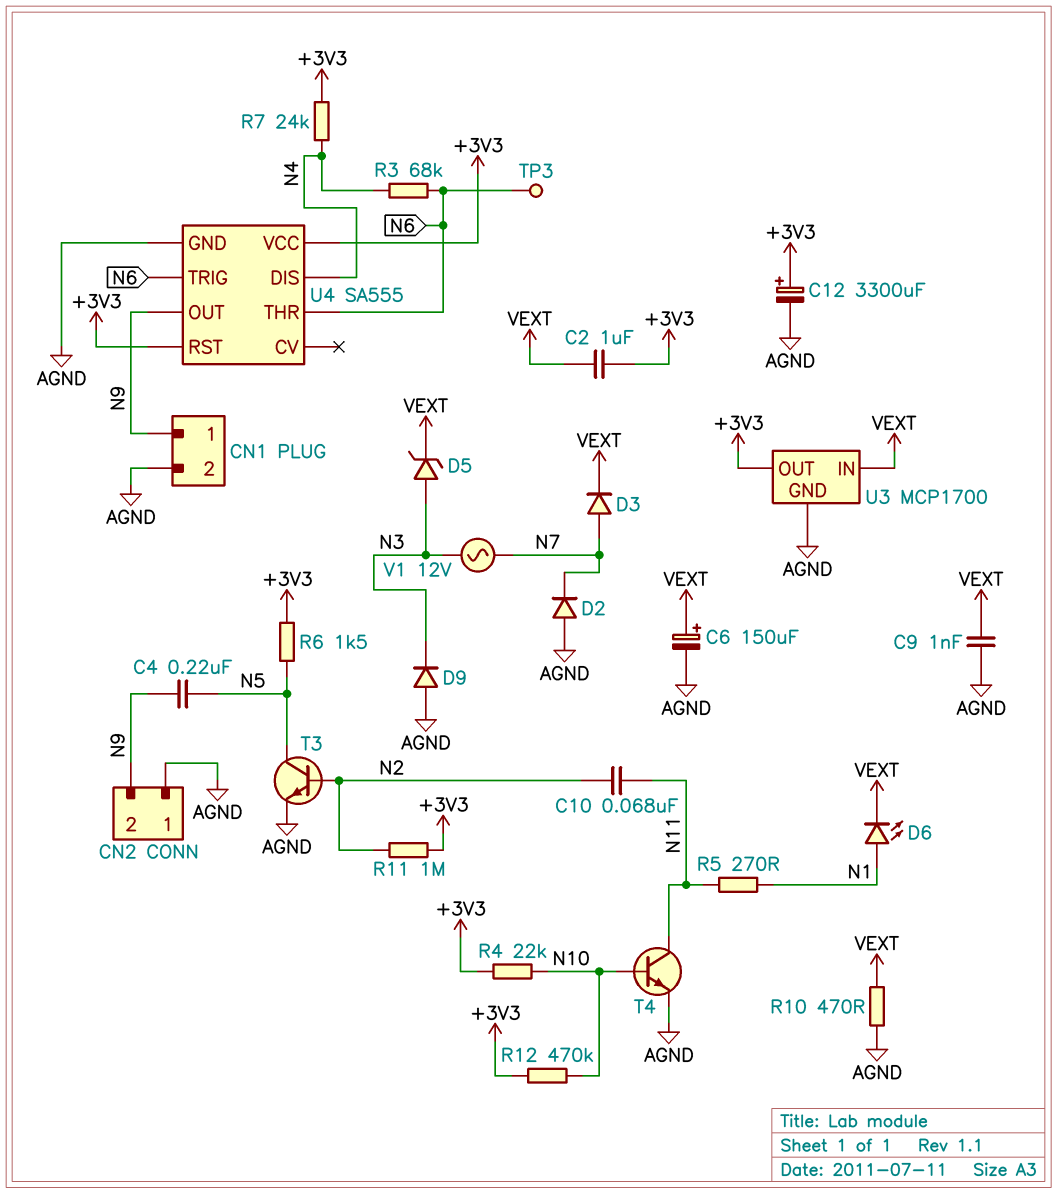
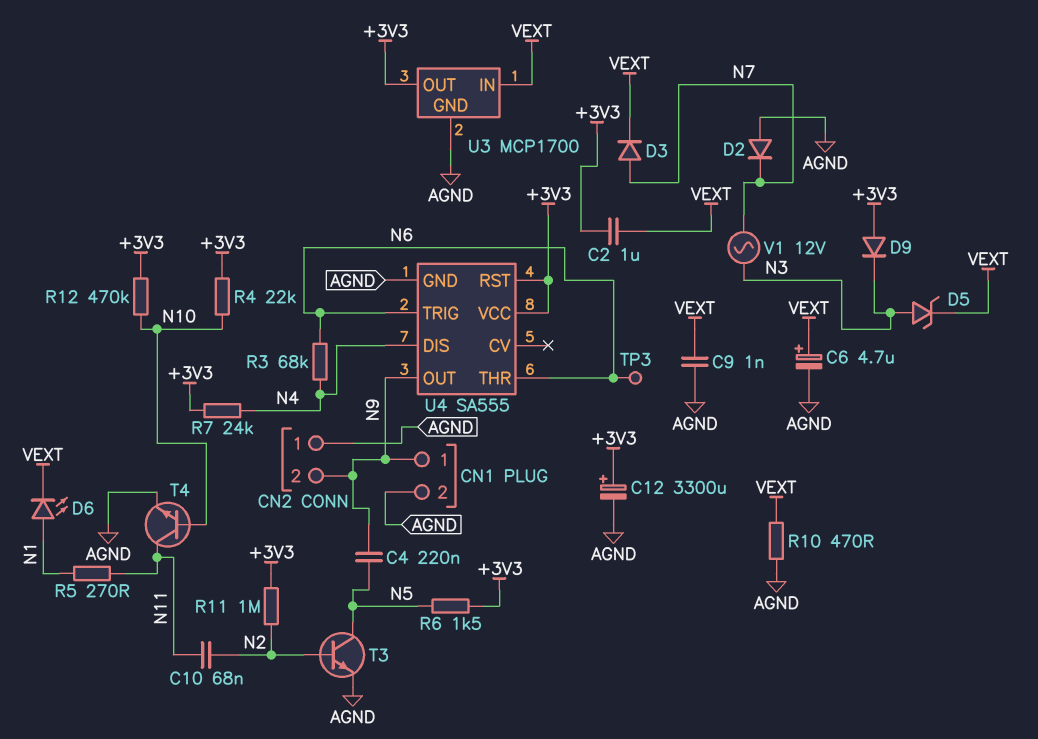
C6: 150uF (plus VEXT, minus AGND) -> 4.7uF (plus VEXT, minus AGND)
D9: diode (A AGND, K N3) -> diode (A +3V3, K N3)

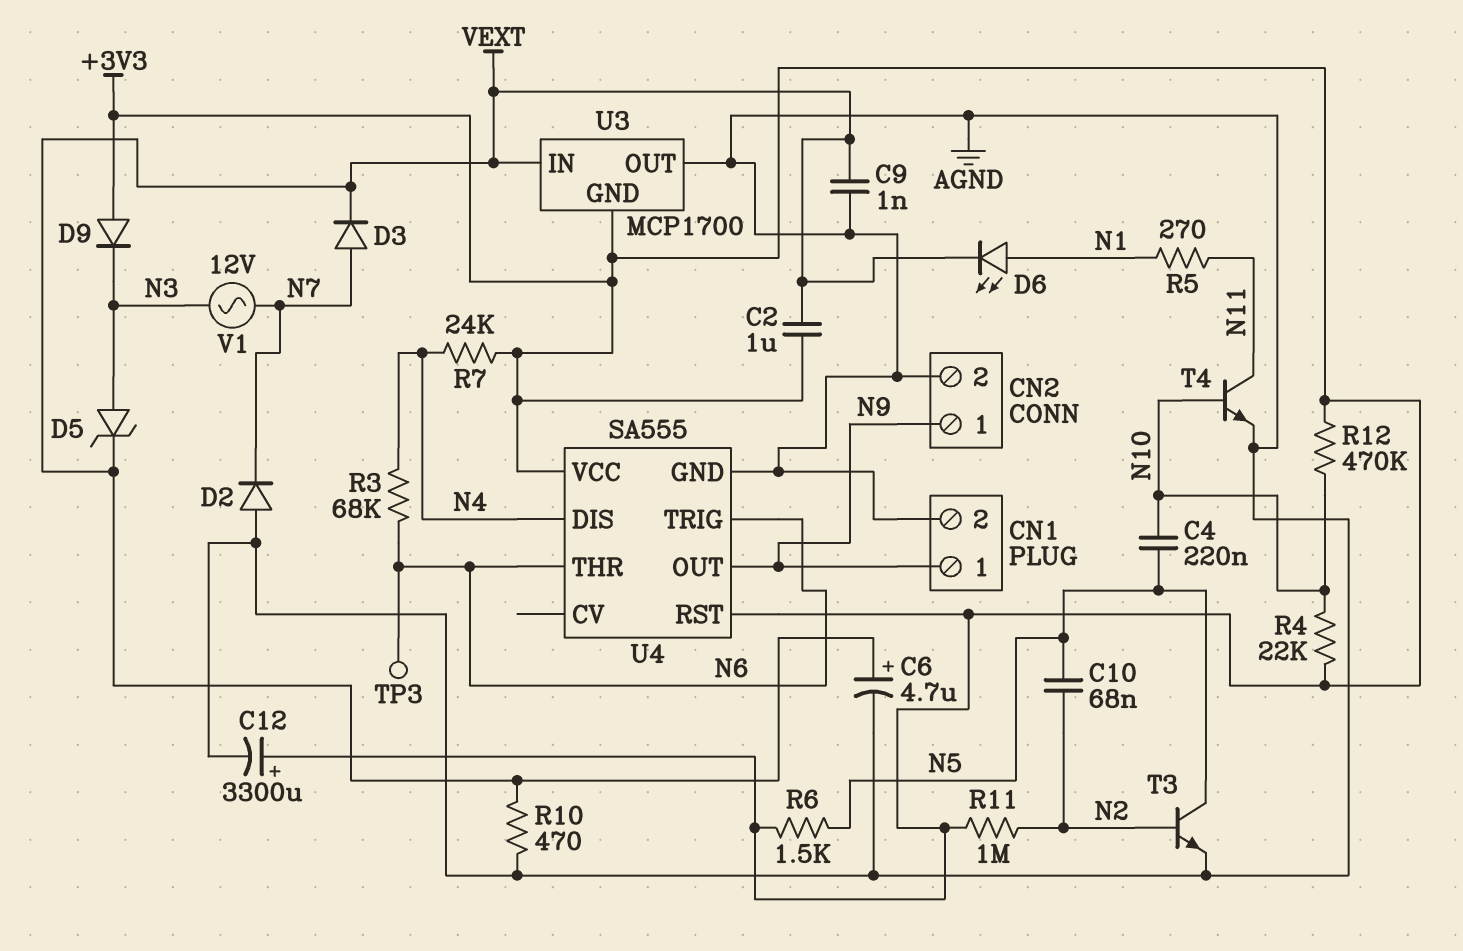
C4: 220nF (N5, N9) -> 220nF (N5, N10)
C10: 68nF (N2, N11) -> 68nF (N2, N5)
CN2 pin 1: AGND -> N9
CN2 pin 2: N9 -> AGND
U3 pin GND: AGND -> +3V3
U3 pin OUT: +3V3 -> AGND

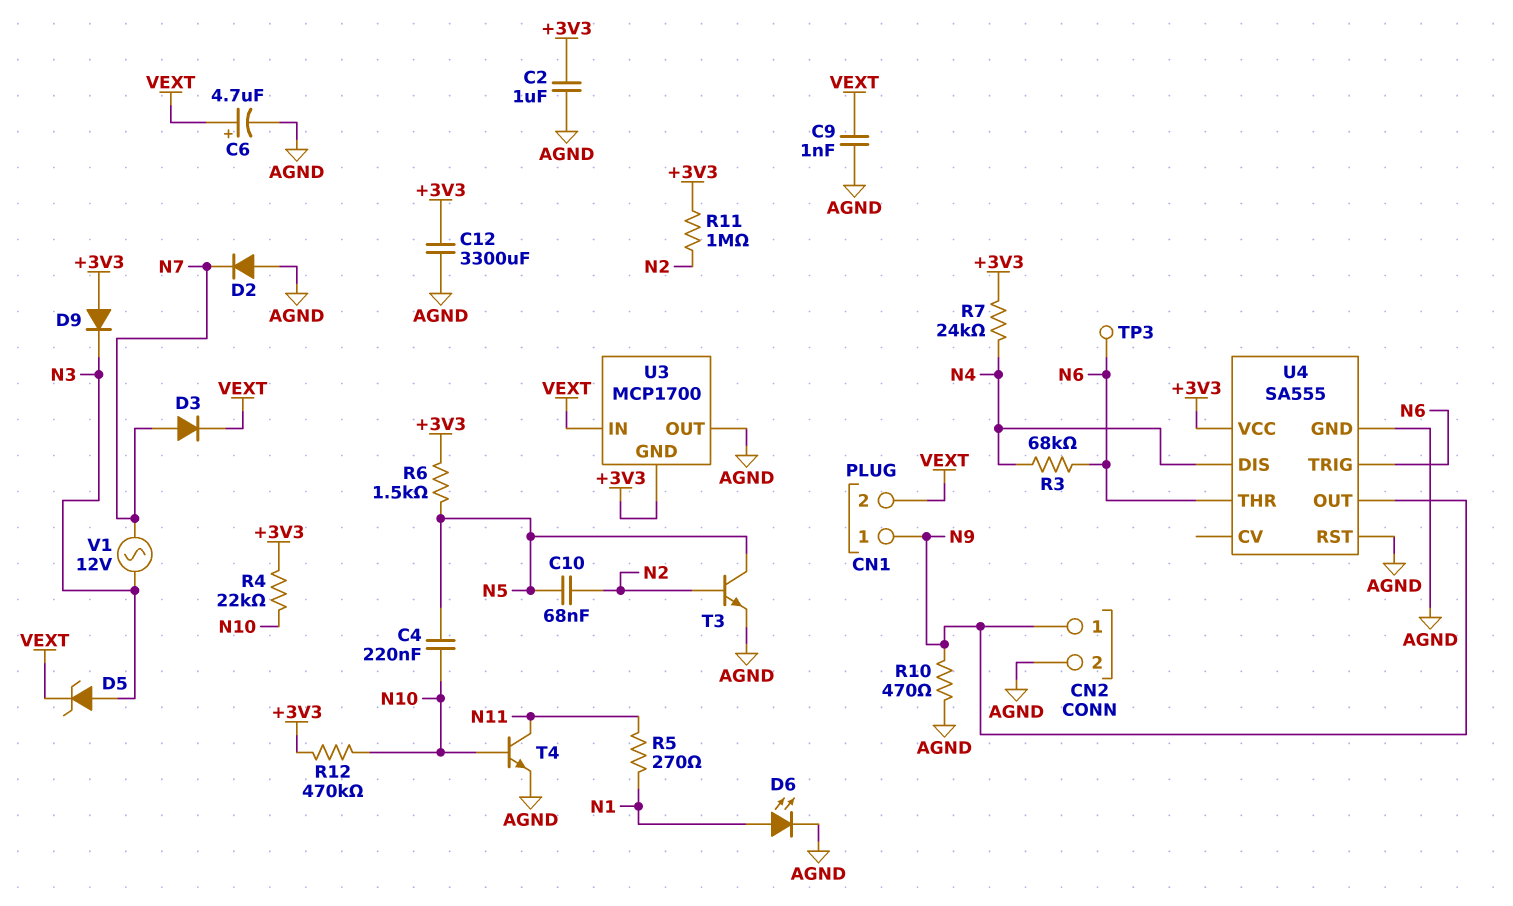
C2: 1uF (+3V3, VEXT) -> 1uF (+3V3, AGND)
C12: 3300uF (plus +3V3, minus AGND) -> 3300uF (+3V3, AGND)
CN1 pin 2: AGND -> VEXT
D6: LED (A N1, K VEXT) -> LED (A N1, K AGND)
R10: 470 (AGND, VEXT) -> 470 (AGND, N9)
U4 pin RST: +3V3 -> AGND

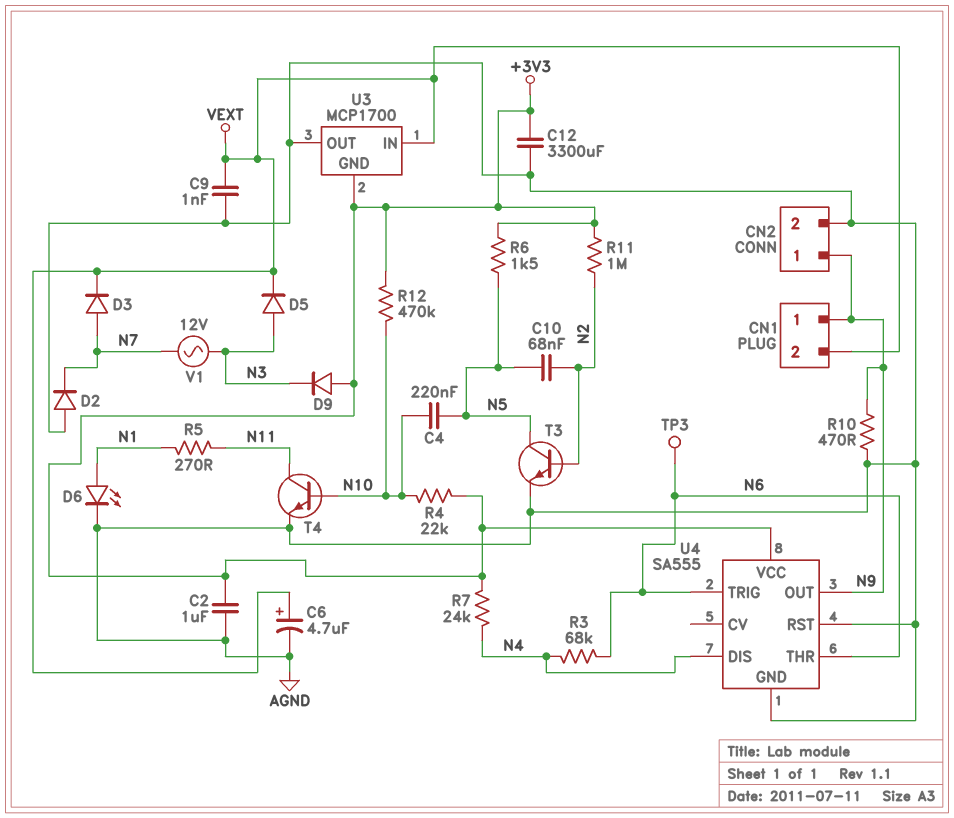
D5: zener (A N3, K VEXT) -> diode (A N3, K VEXT)

